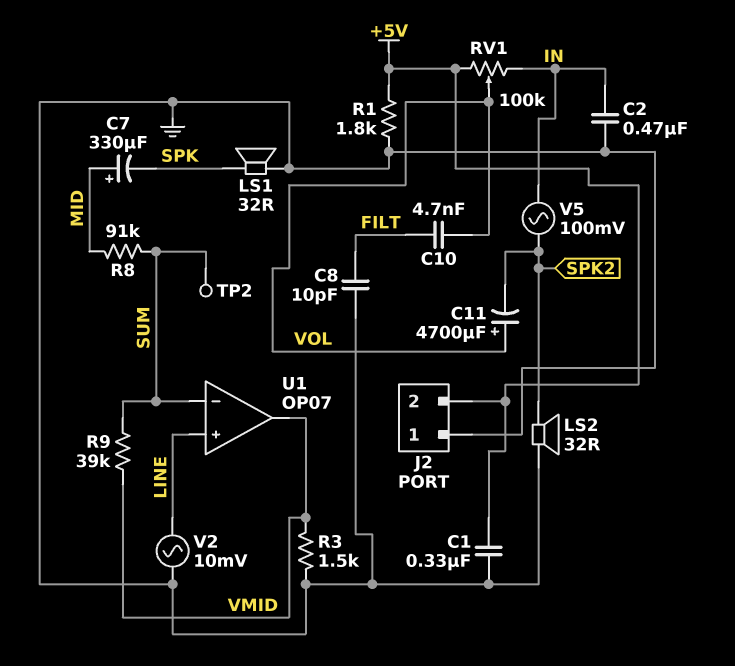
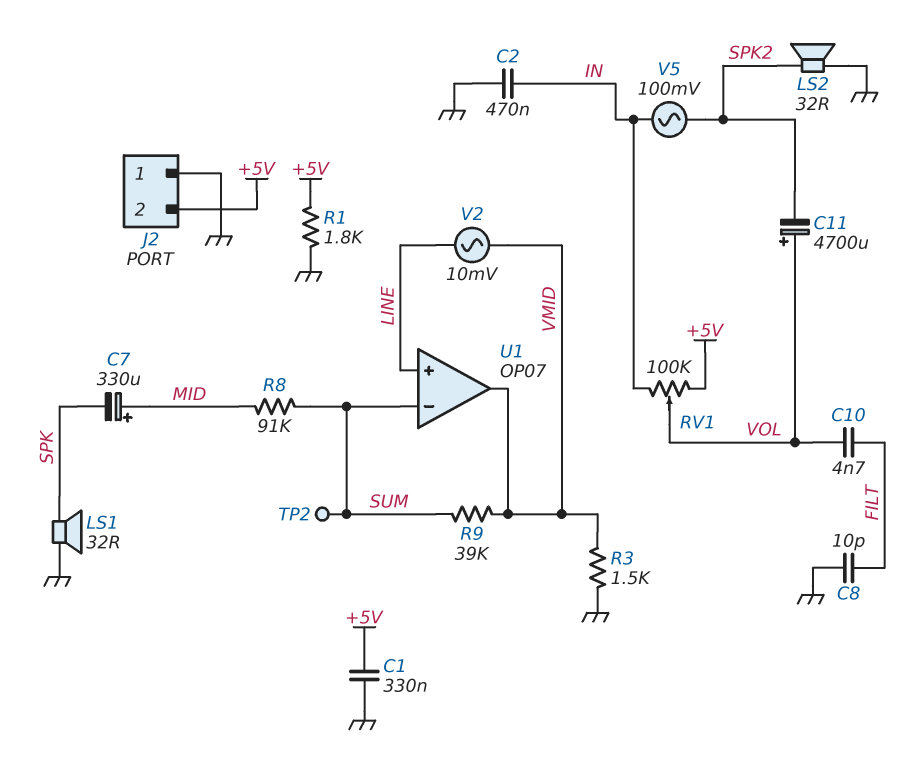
V2: AC 10mV (GND, LINE) -> AC 10mV (LINE, VMID)

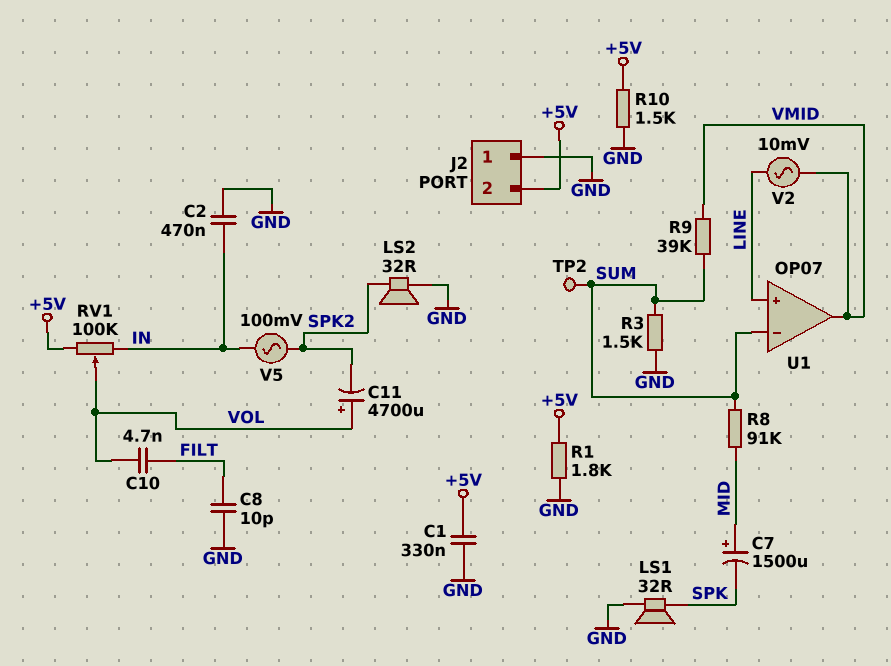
C7: 330uF (plus MID, minus SPK) -> 1500uF (plus MID, minus SPK)
R3: 1.5k (GND, VMID) -> 1.5k (GND, SUM)
R10: none -> 1.5k (+5V, GND)

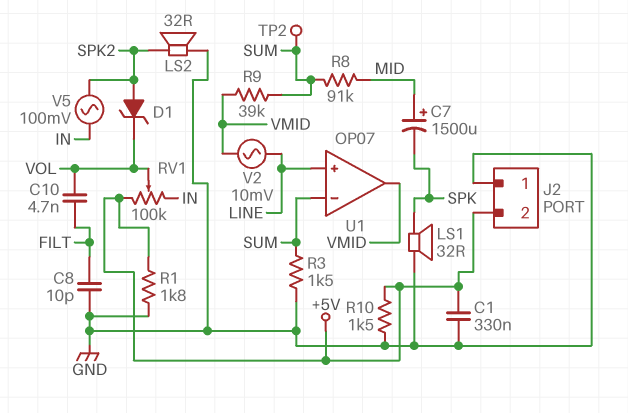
C2: 470nF (GND, IN) -> none
C11: 4700uF (plus VOL, minus SPK2) -> none
D1: none -> zener (A SPK2, K VOL)

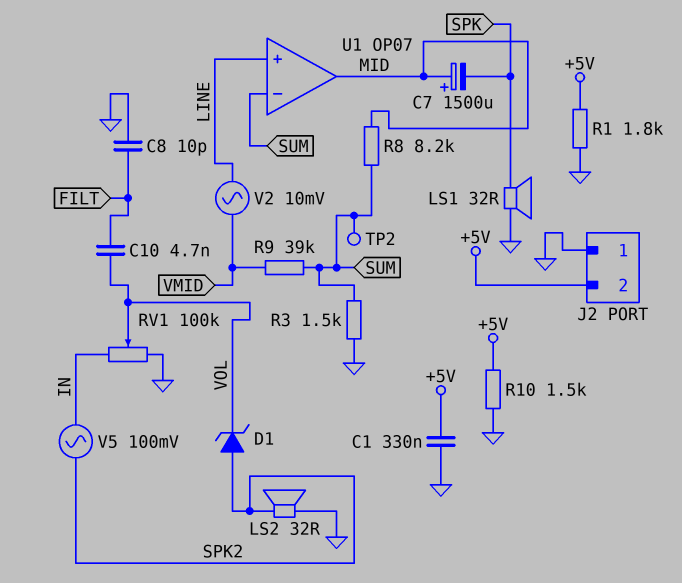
R8: 91k (MID, SUM) -> 8.2k (MID, SUM)
RV1: 100k (+5V, IN, wiper VOL) -> 100k (GND, IN, wiper VOL)
U1 pin out: VMID -> MID

